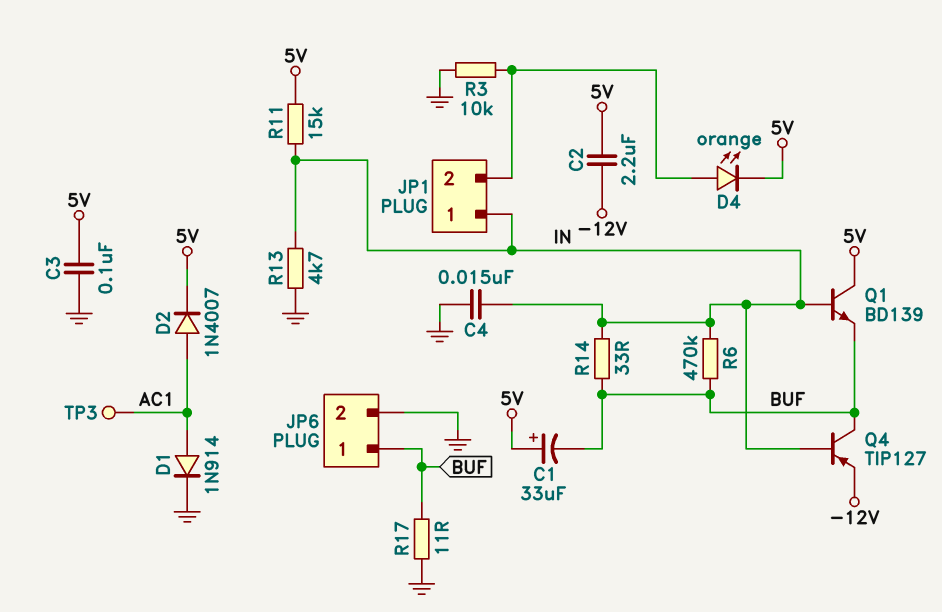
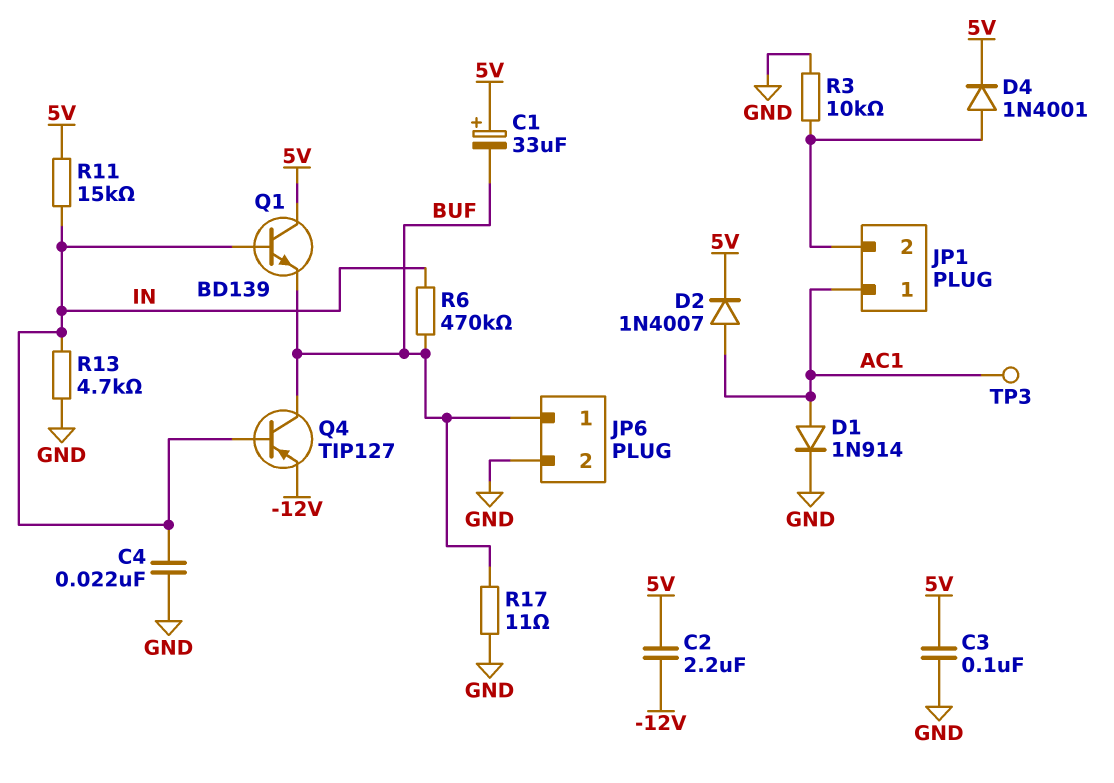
C4: 15nF (GND, IN) -> 22nF (GND, IN)
D4: LED orange (A JP1/2, K 5V) -> diode 1N4001 (A JP1/2, K 5V)
JP1 pin 1: IN -> AC1
R14: 33 (BUF, IN) -> none

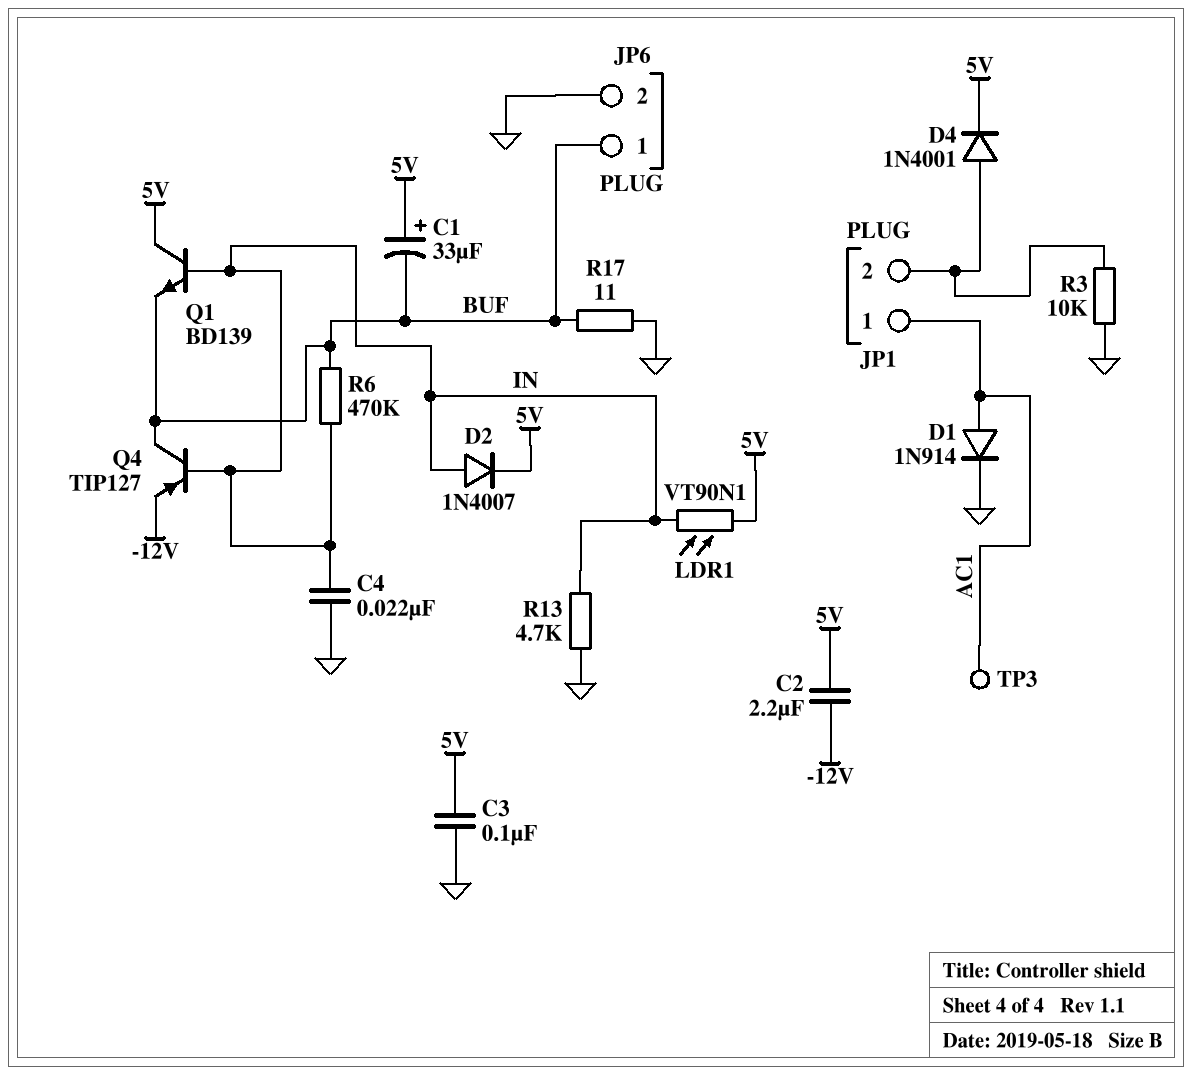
D2: diode 1N4007 (A AC1, K 5V) -> diode 1N4007 (A IN, K 5V)
LDR1: none -> VT90N1 (5V, IN)
R11: 15k (5V, IN) -> none

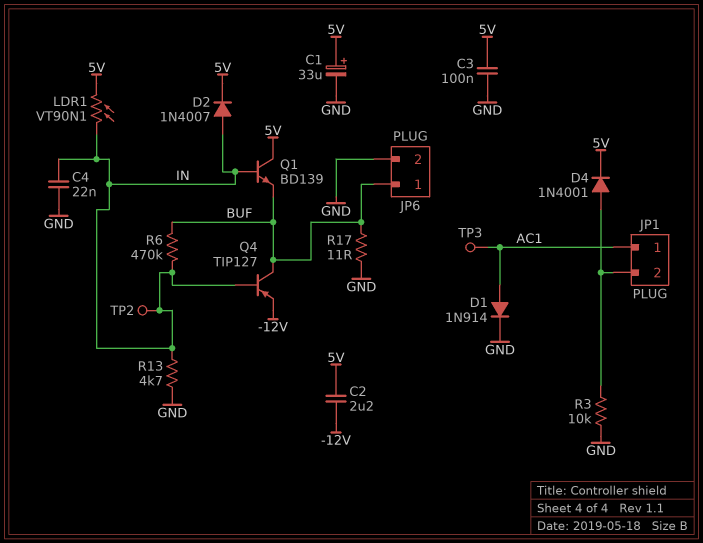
C1: 33uF (plus 5V, minus BUF) -> 33uF (plus 5V, minus GND)
TP2: none -> test point (IN)

